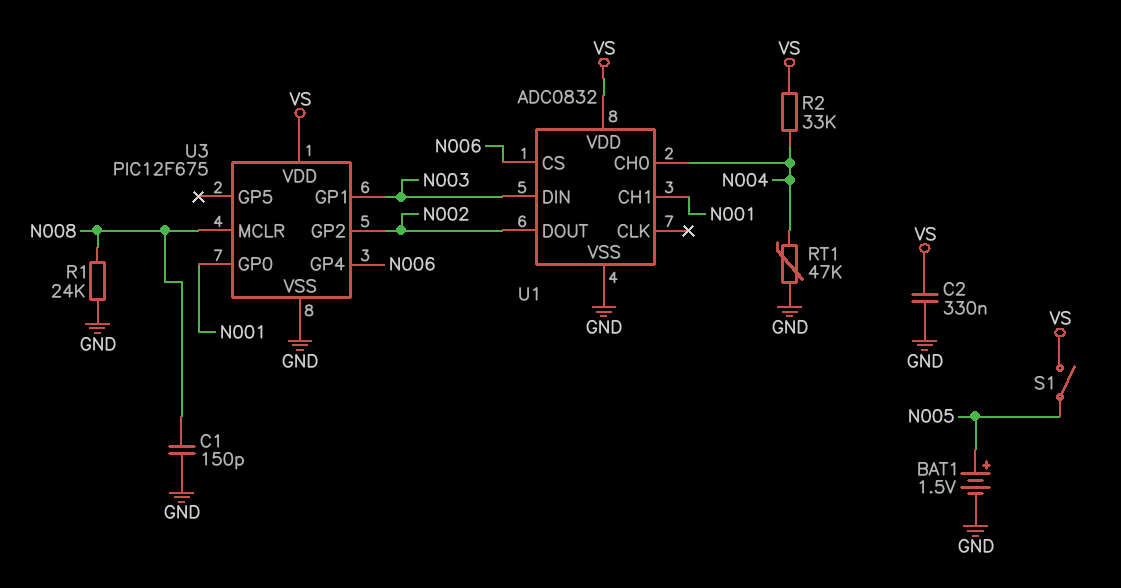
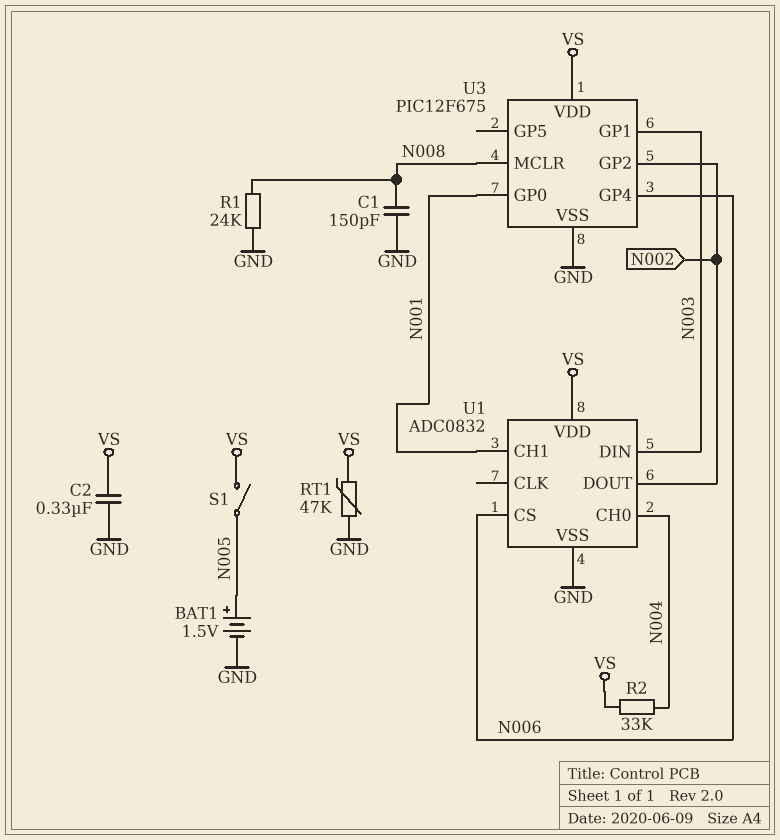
RT1: 47k (GND, N004) -> 47k (GND, VS)

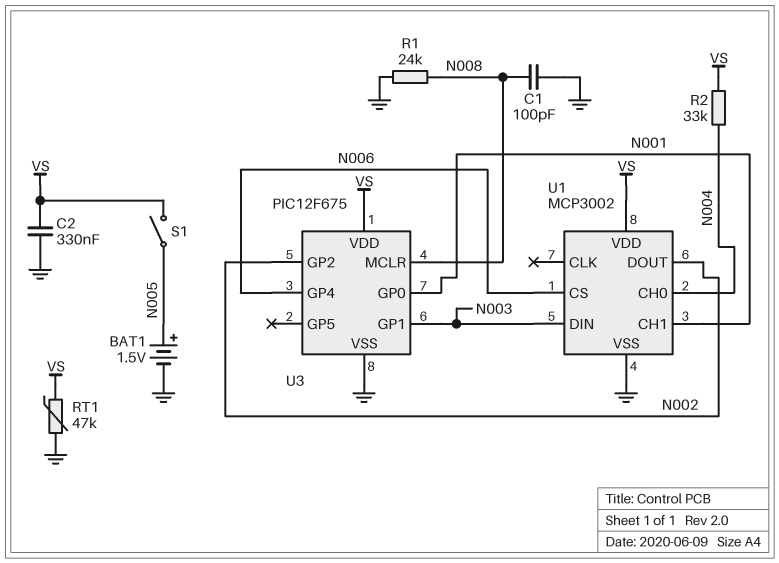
C1: 150pF (GND, N008) -> 100pF (GND, N008)
U1: ADC0832 -> MCP3002

